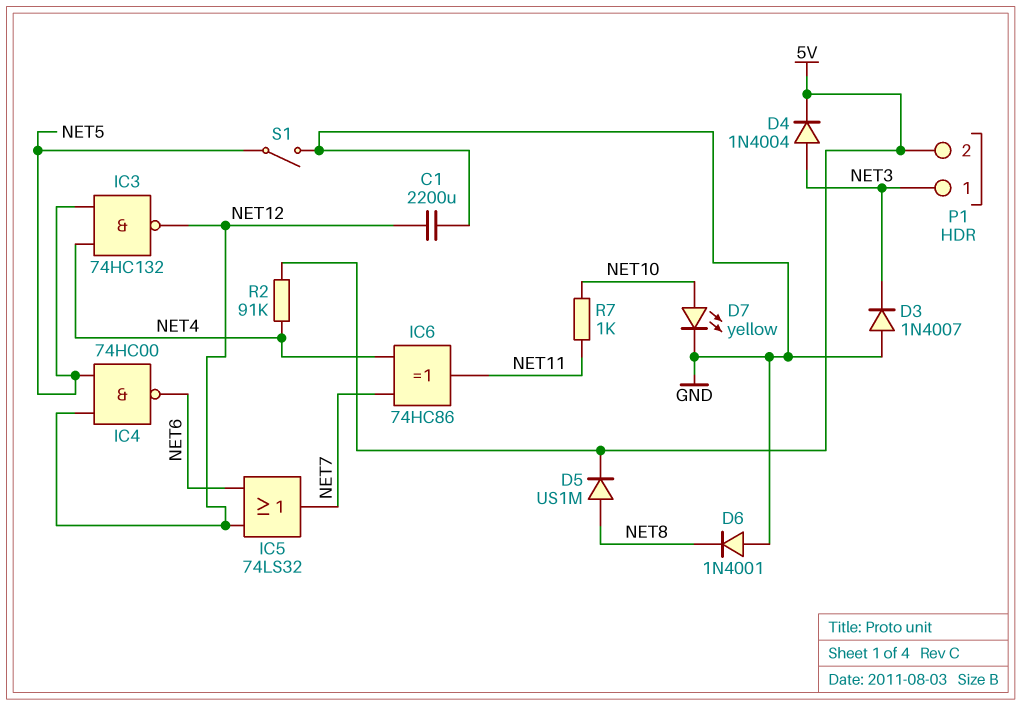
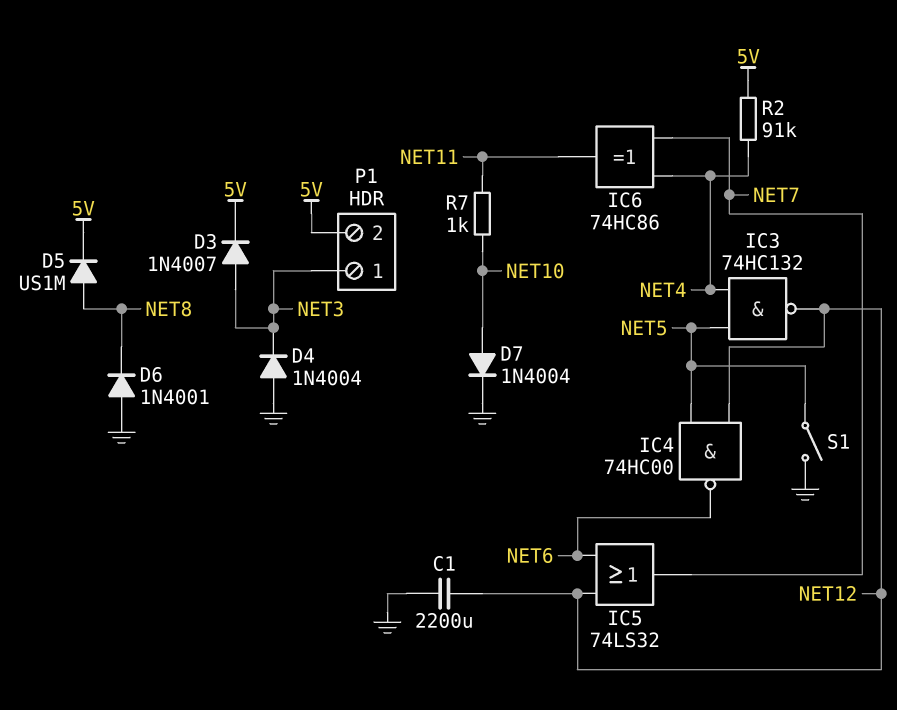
D3: diode 1N4007 (A GND, K NET3) -> diode 1N4007 (A NET3, K 5V)
D4: diode 1N4004 (A NET3, K 5V) -> diode 1N4004 (A GND, K NET3)
D7: LED yellow (A NET10, K GND) -> diode 1N4004 (A NET10, K GND)

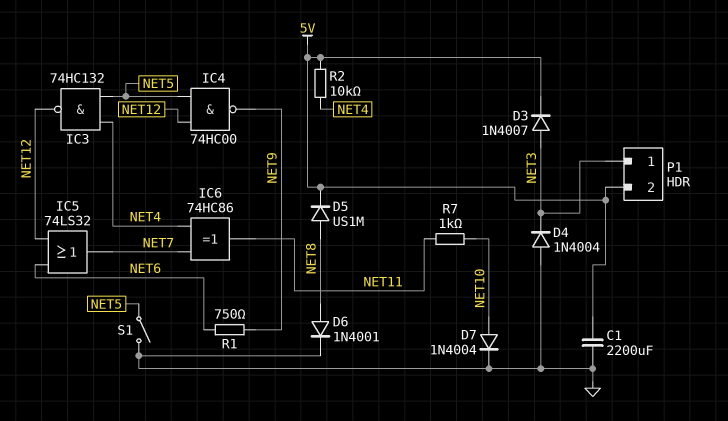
C1: 2200uF (GND, NET12) -> 2200uF (5V, GND)
D6: diode 1N4001 (A GND, K NET8) -> diode 1N4001 (A NET8, K GND)
IC4: NAND 74HC00 (in NET5, in NET12, out NET6) -> NAND 74HC00 (in NET5, in NET12, out NET9)
R1: none -> 750 (NET6, NET9)
R2: 91k (5V, NET4) -> 10k (5V, NET4)

